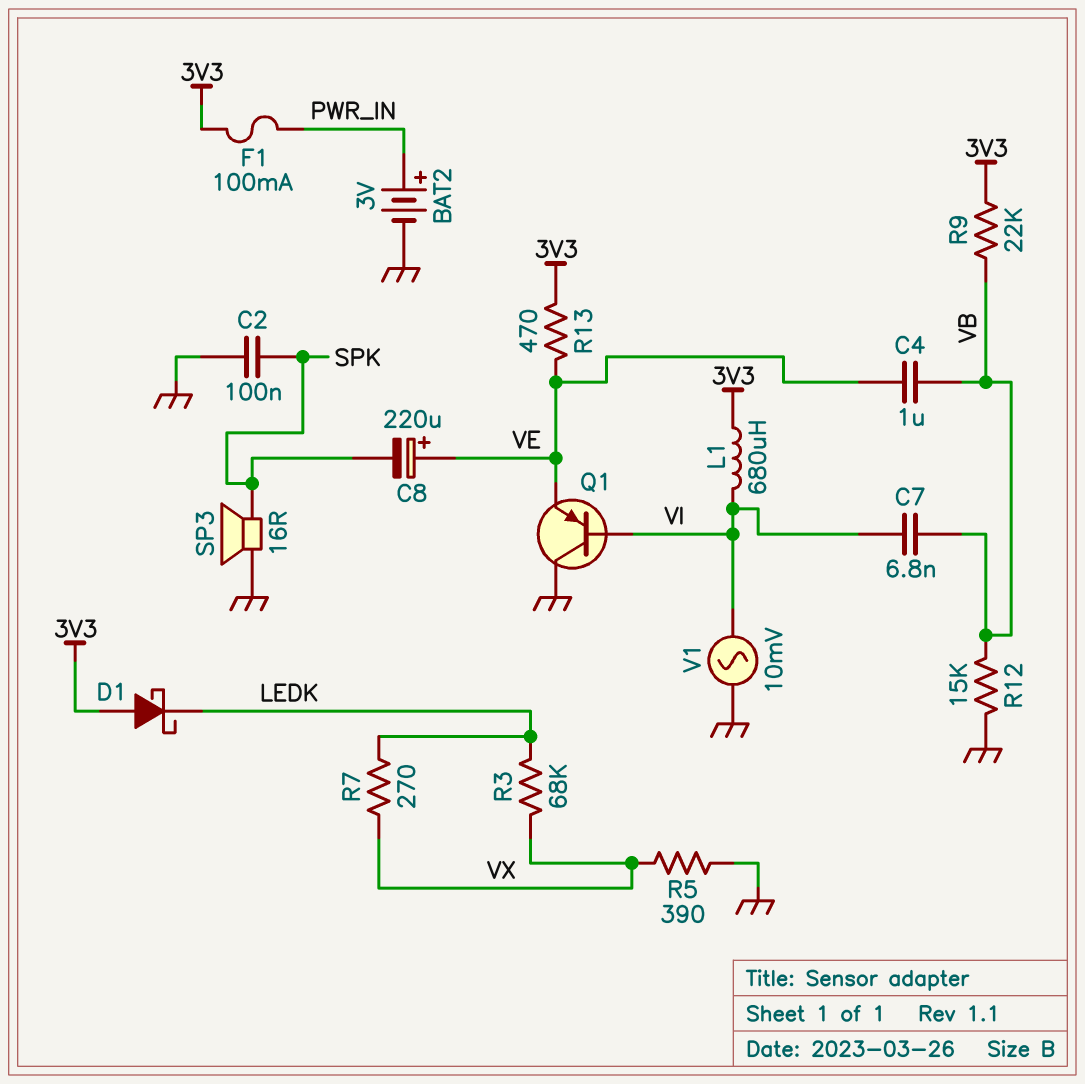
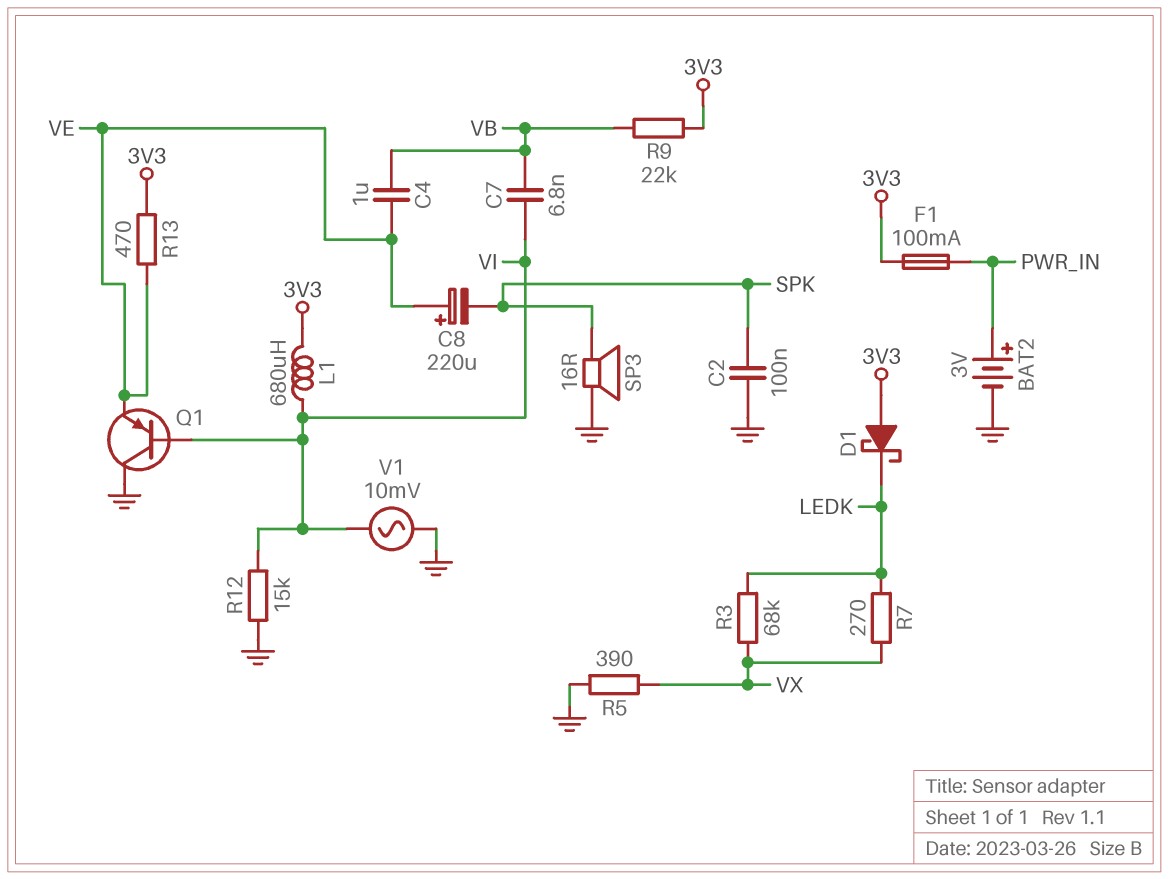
R12: 15k (GND, VB) -> 15k (GND, VI)

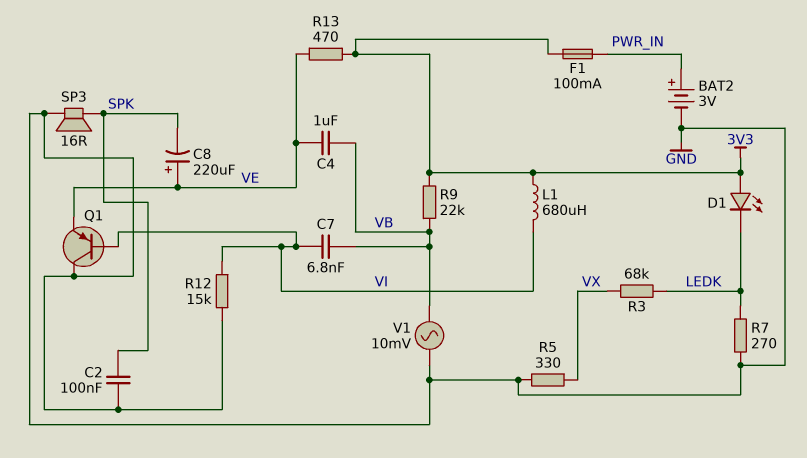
D1: schottky (A 3V3, K LEDK) -> LED (A 3V3, K LEDK)
R5: 390 (GND, VX) -> 330 (GND, VX)
R7: 270 (LEDK, VX) -> 270 (GND, LEDK)
V1: AC 10mV (GND, VI) -> AC 10mV (GND, VB)

